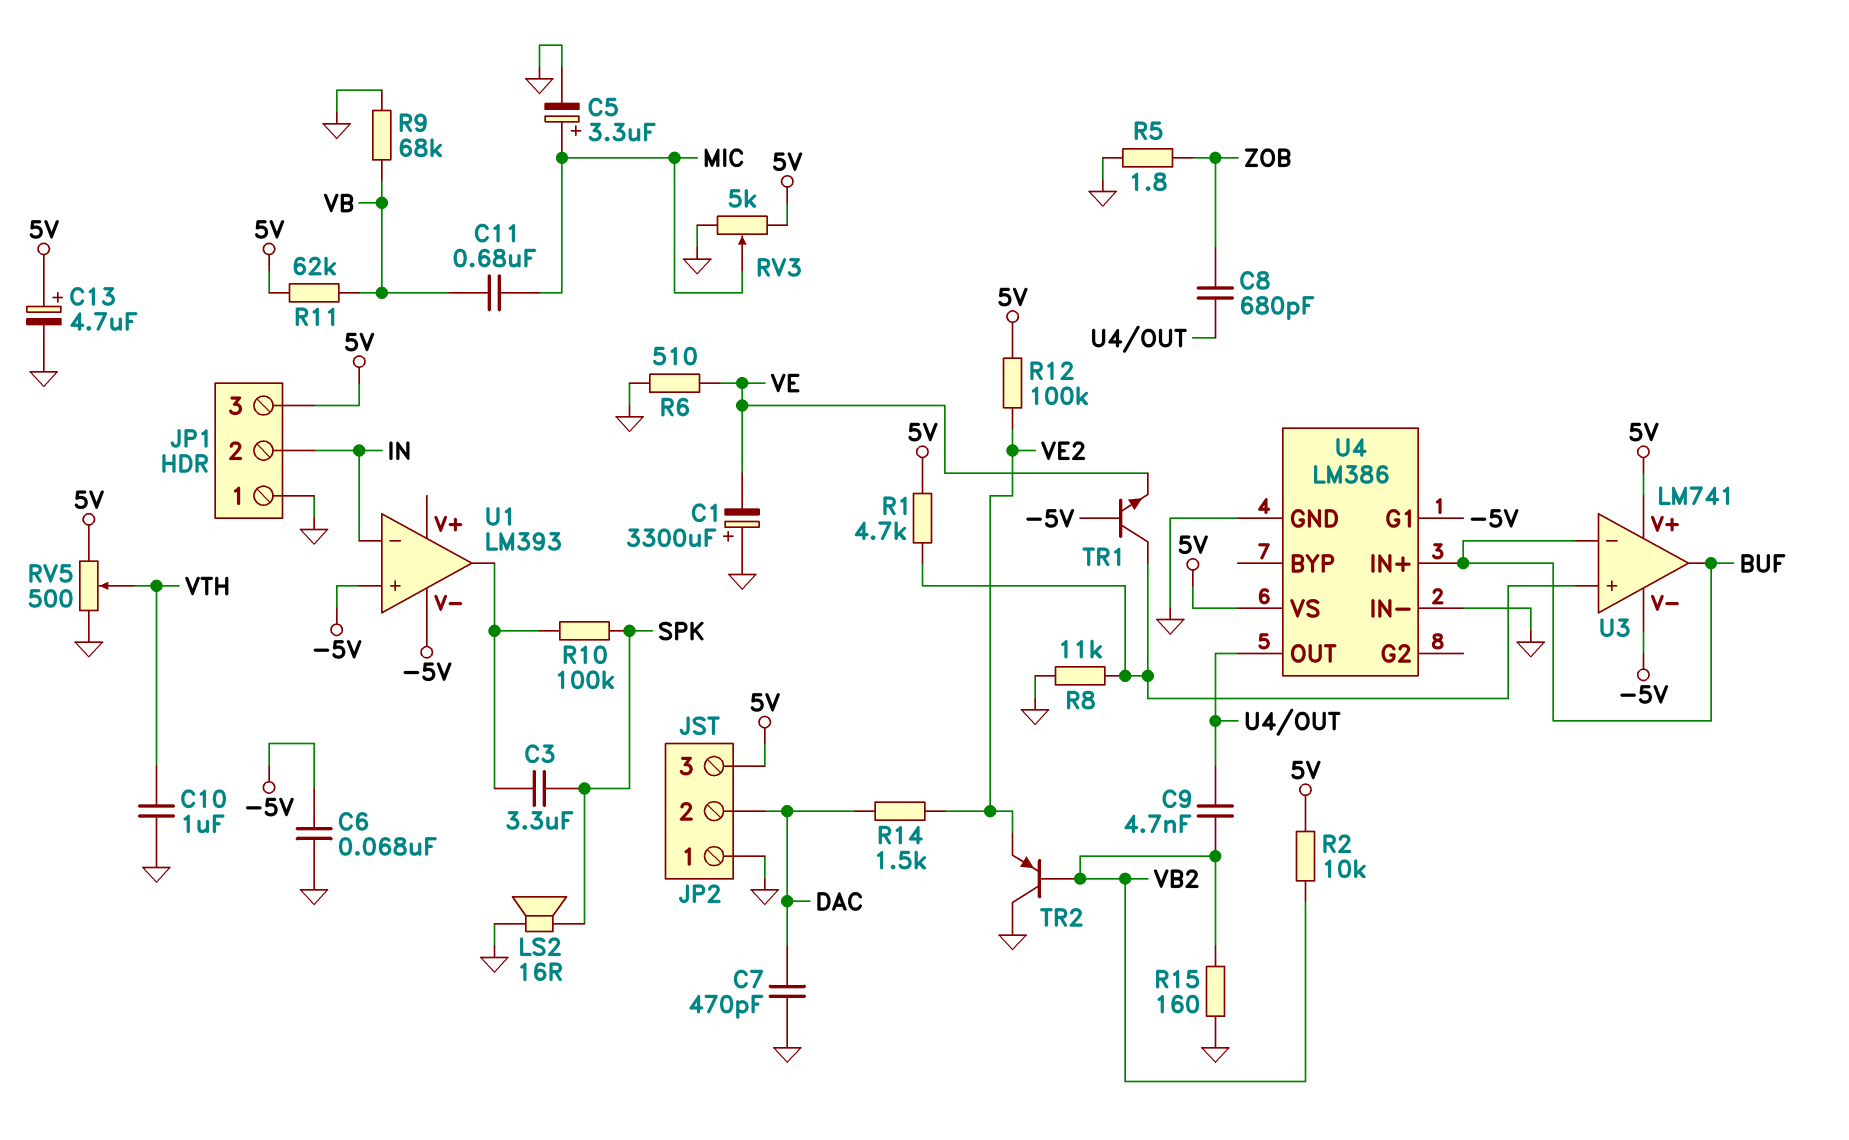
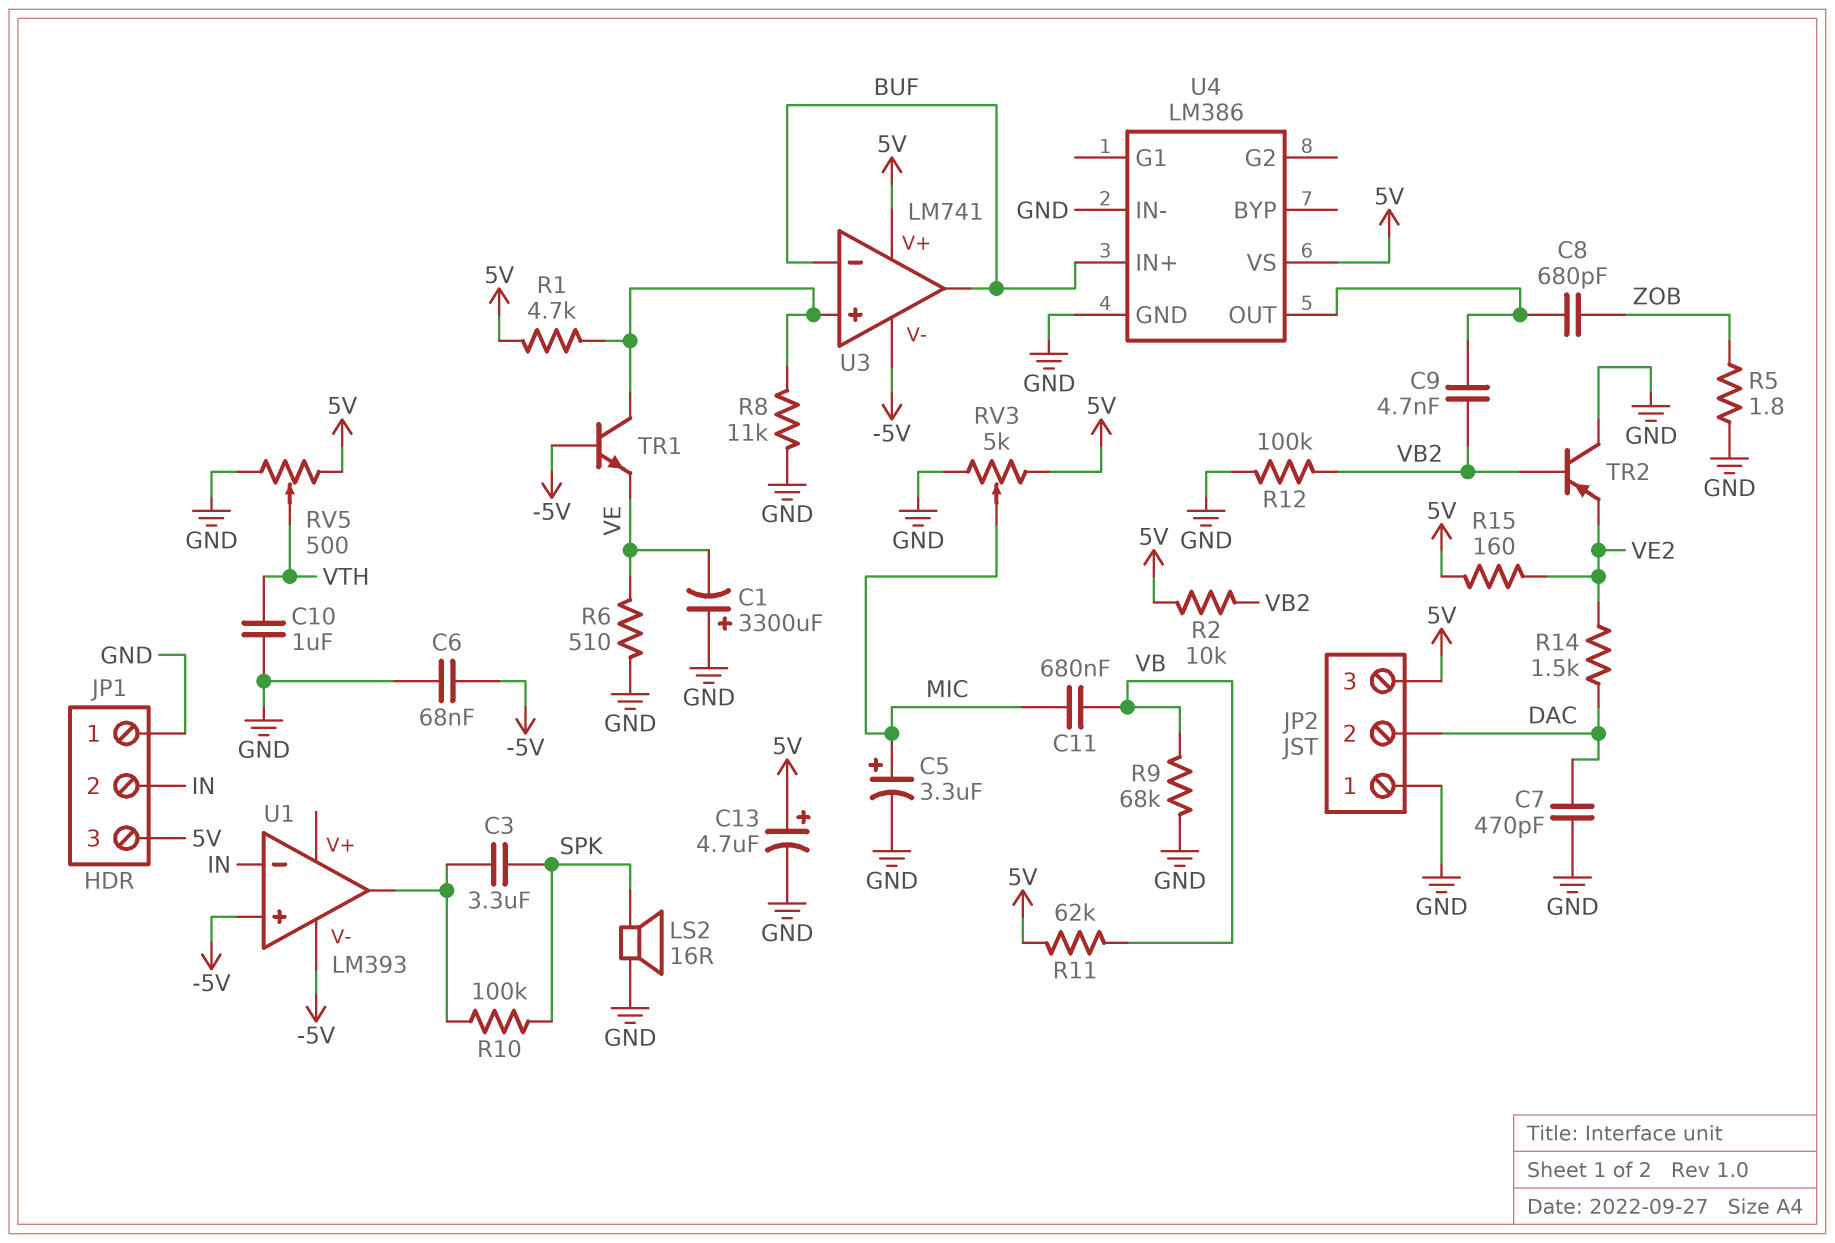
R12: 100k (5V, VE2) -> 100k (GND, VB2)
R15: 160 (GND, VB2) -> 160 (5V, VE2)
U4 pin G1: -5V -> none

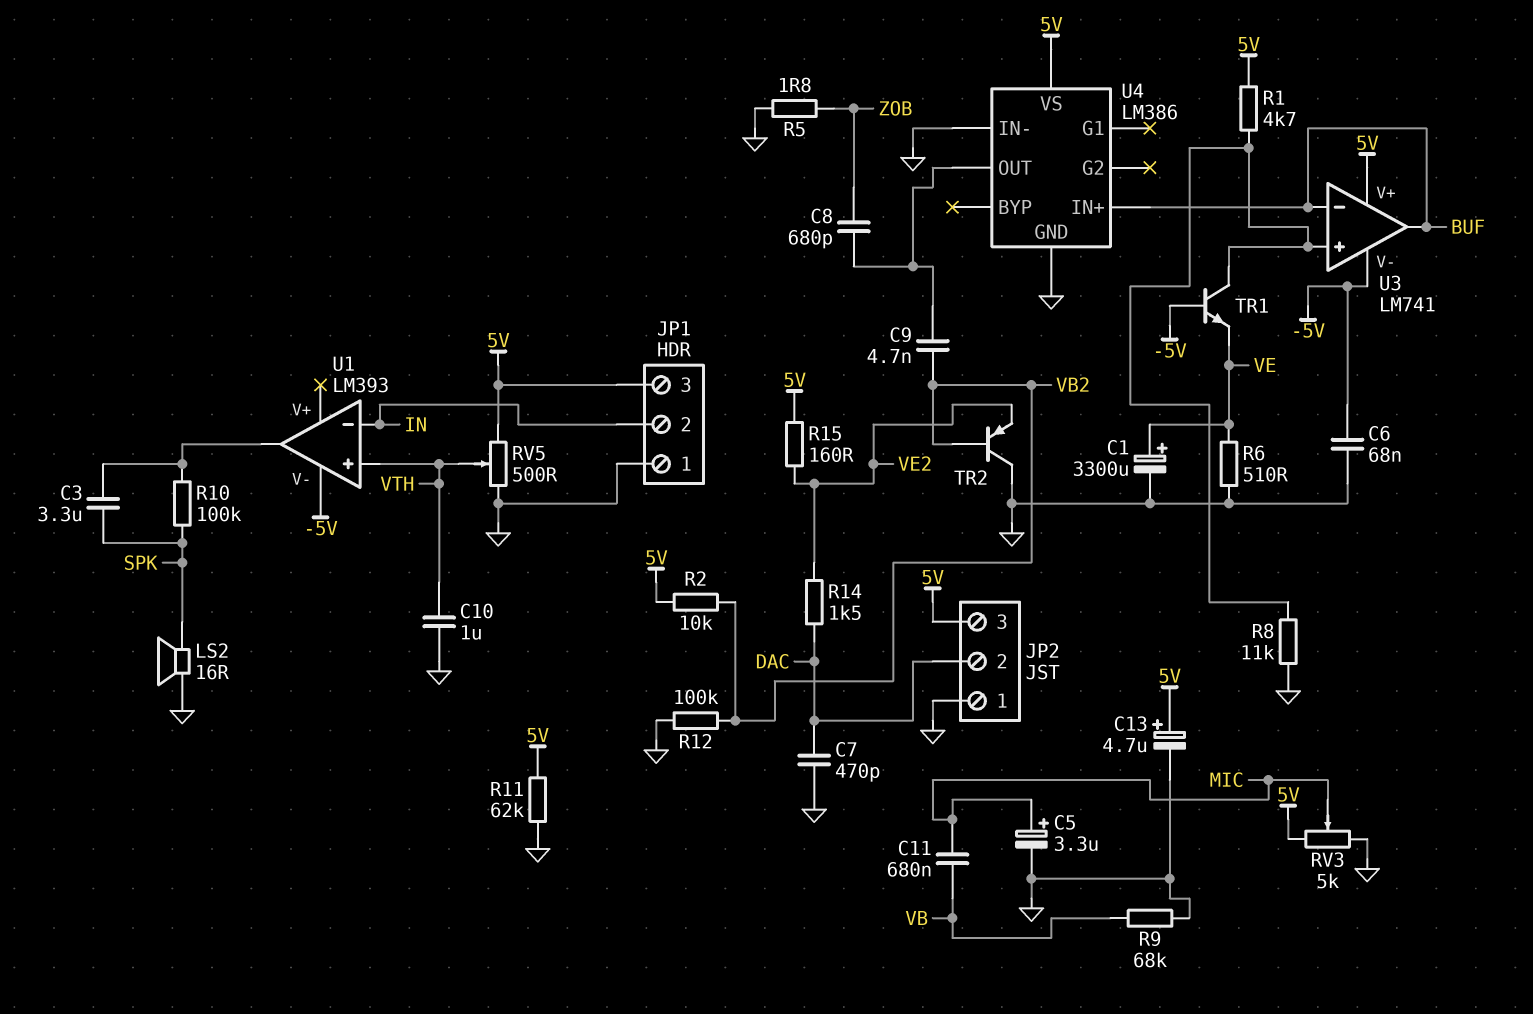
C1: 3300uF (plus GND, minus VE) -> 3300uF (plus VE, minus GND)
R11: 62k (5V, VB) -> 62k (5V, GND)
U1 pin in+: -5V -> VTH

